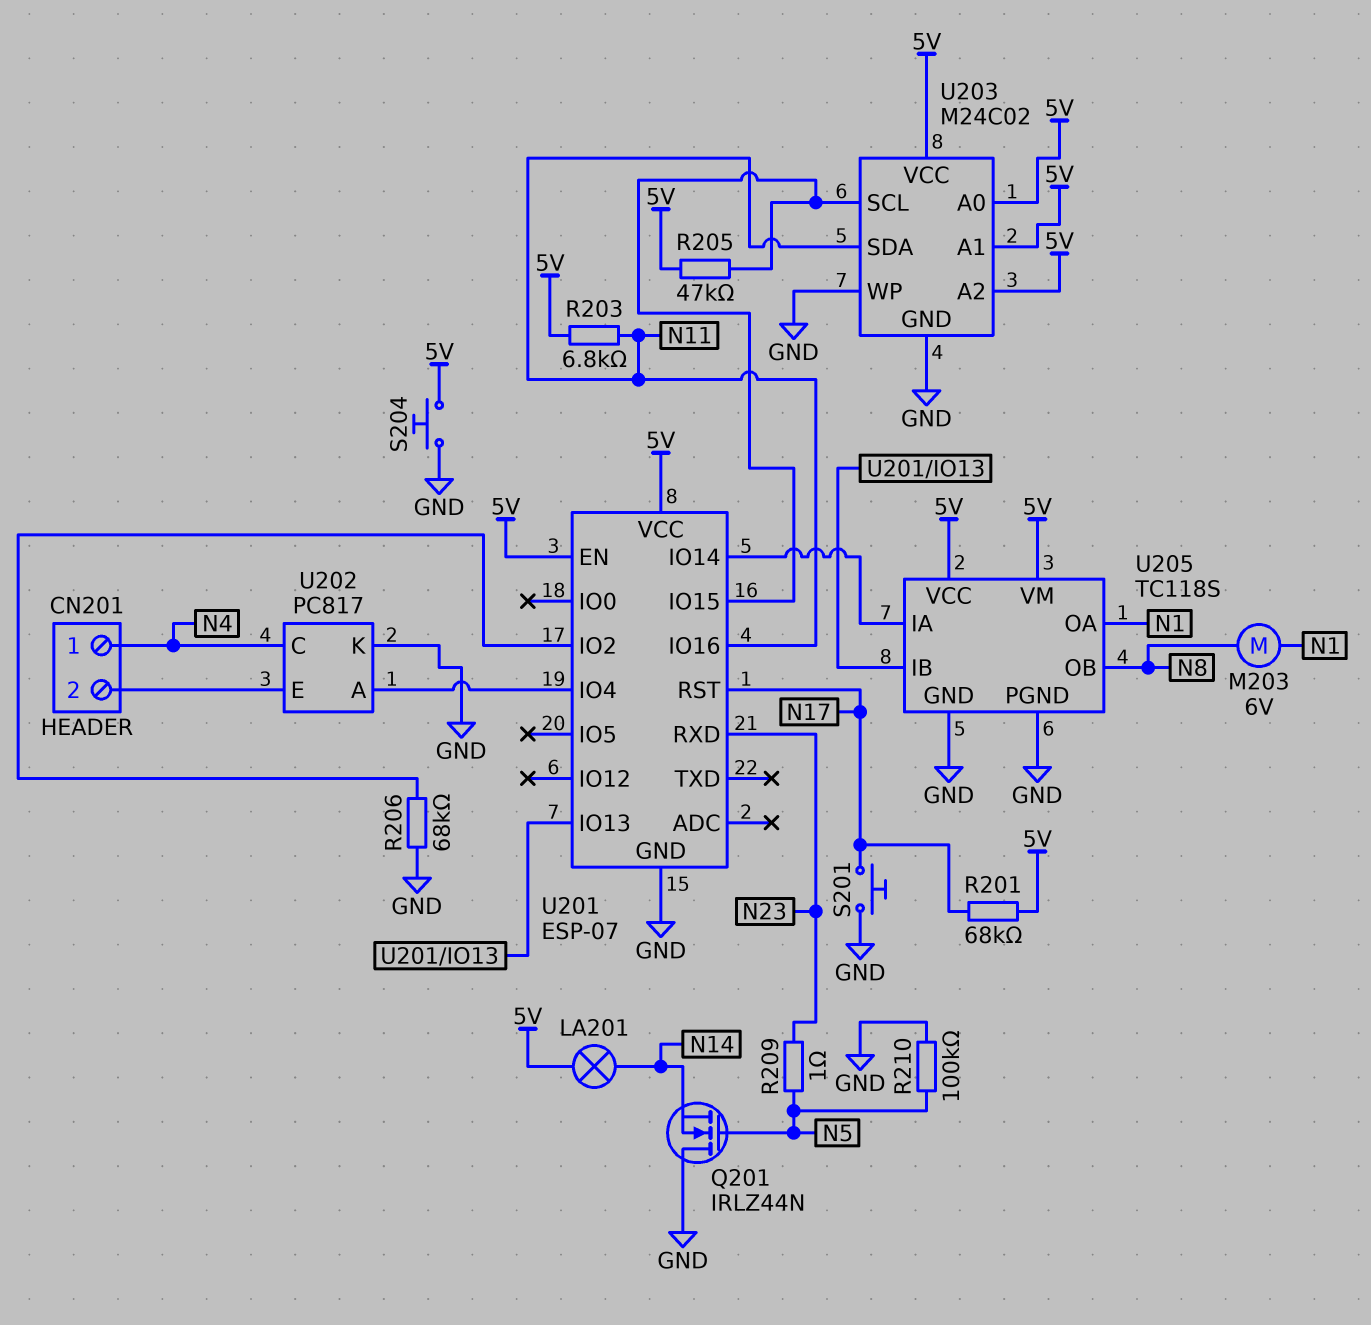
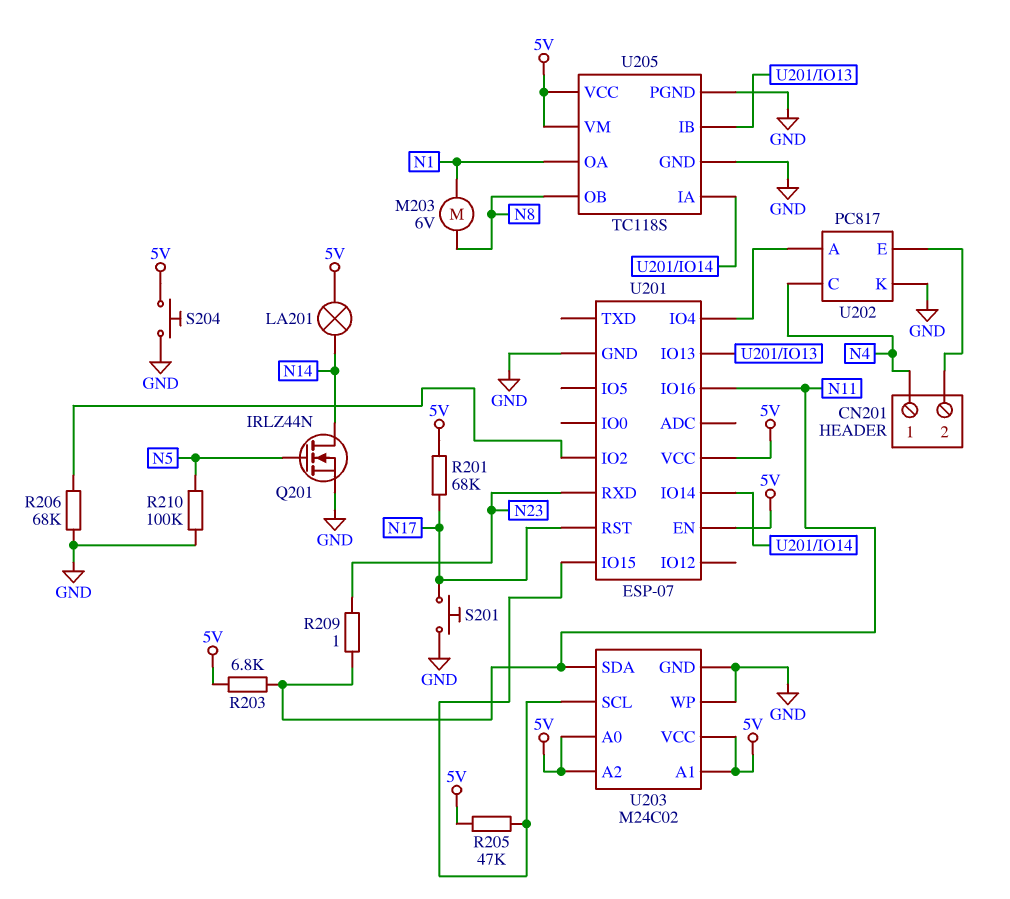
Q201: NMOS IRLZ44N (G N5, D GND, S N14) -> NMOS IRLZ44N (G N5, D N14, S GND)
R209: 1 (N5, N23) -> 1 (N11, N23)

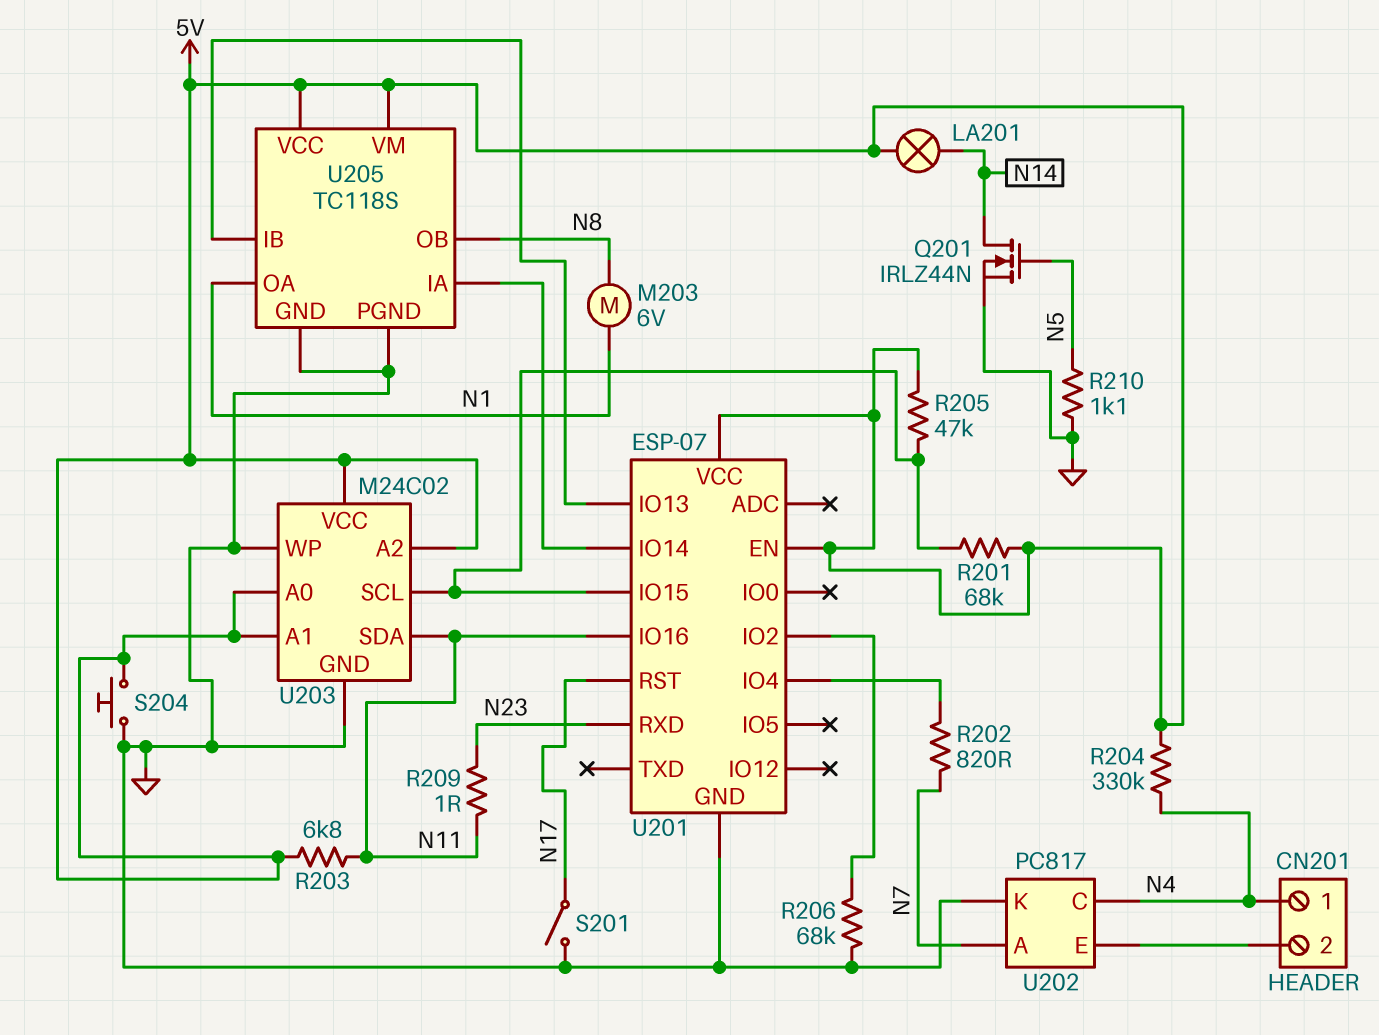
R201: 68k (5V, N17) -> 68k (5V, U201/IO15)
R202: none -> 820 (N7, U201/IO4)
R204: none -> 330k (5V, N4)
R210: 100k (GND, N5) -> 1.1k (GND, N5)
S201: button (GND, N17) -> switch (GND, N17)
U202 pin A: U201/IO4 -> N7

